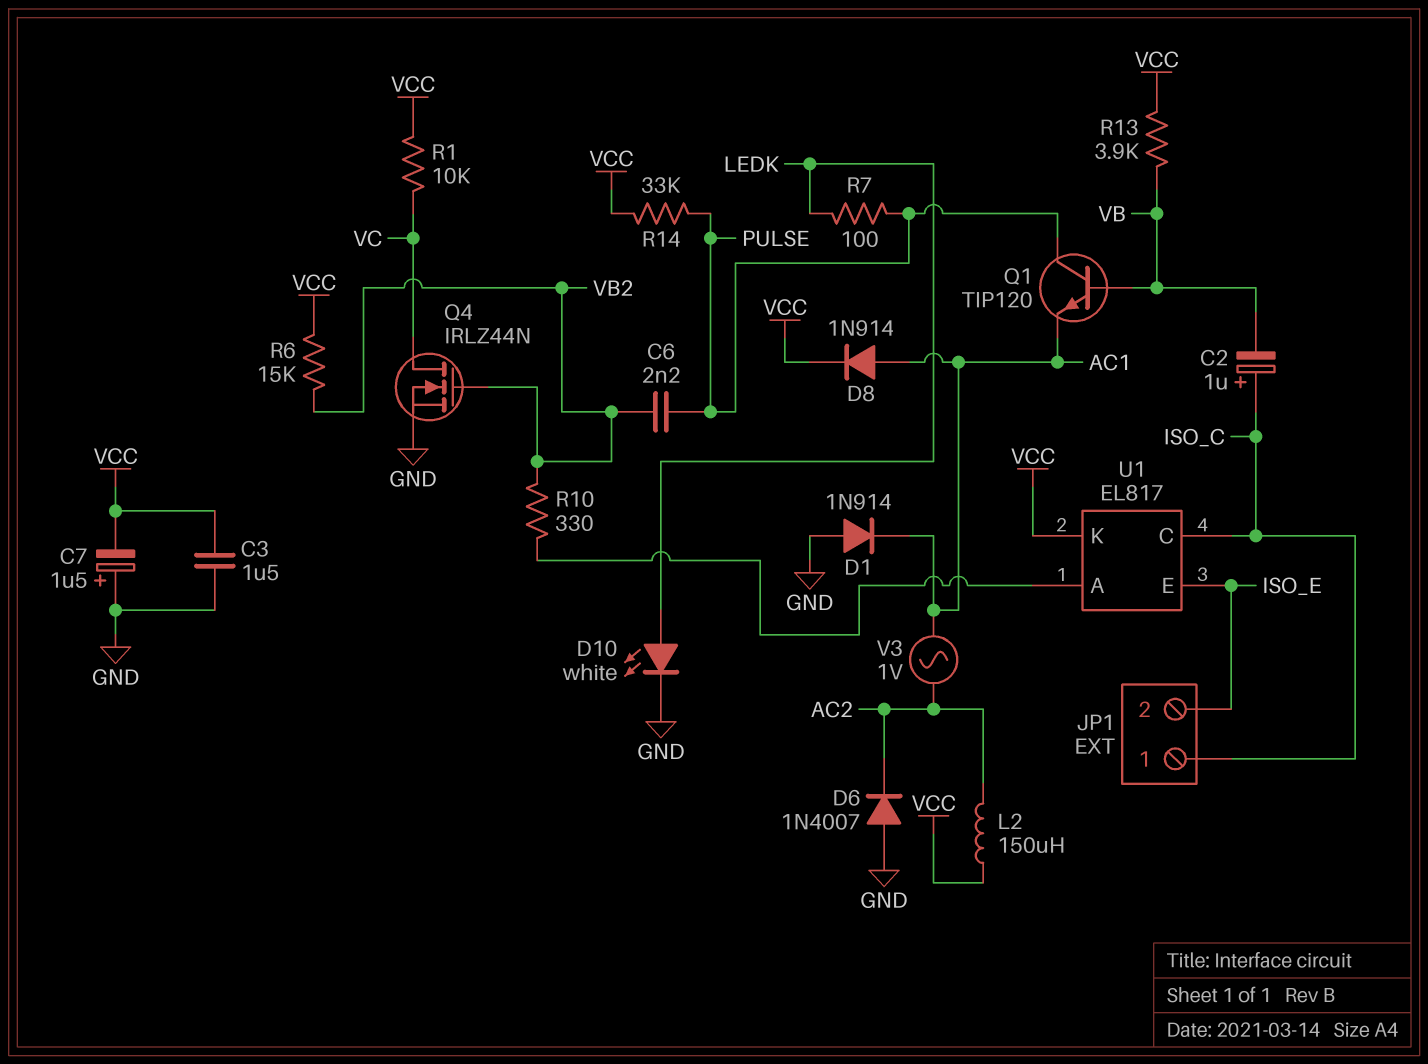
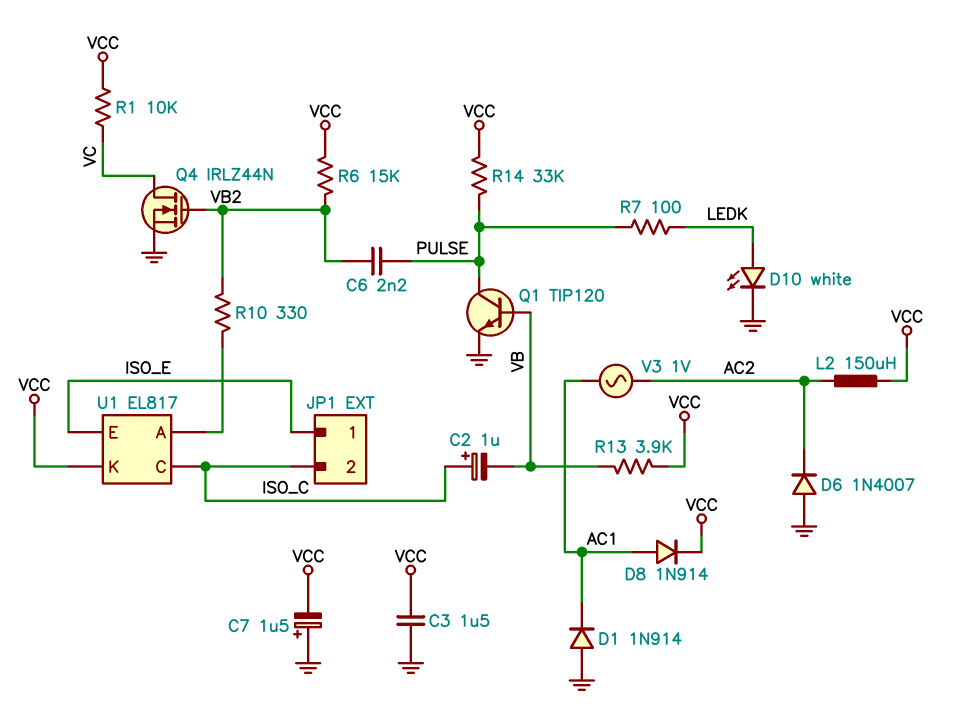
JP1 pin 1: ISO_C -> ISO_E
JP1 pin 2: ISO_E -> ISO_C
Q1: NPN TIP120 (B VB, C PULSE, E AC1) -> NPN TIP120 (B VB, C PULSE, E GND)

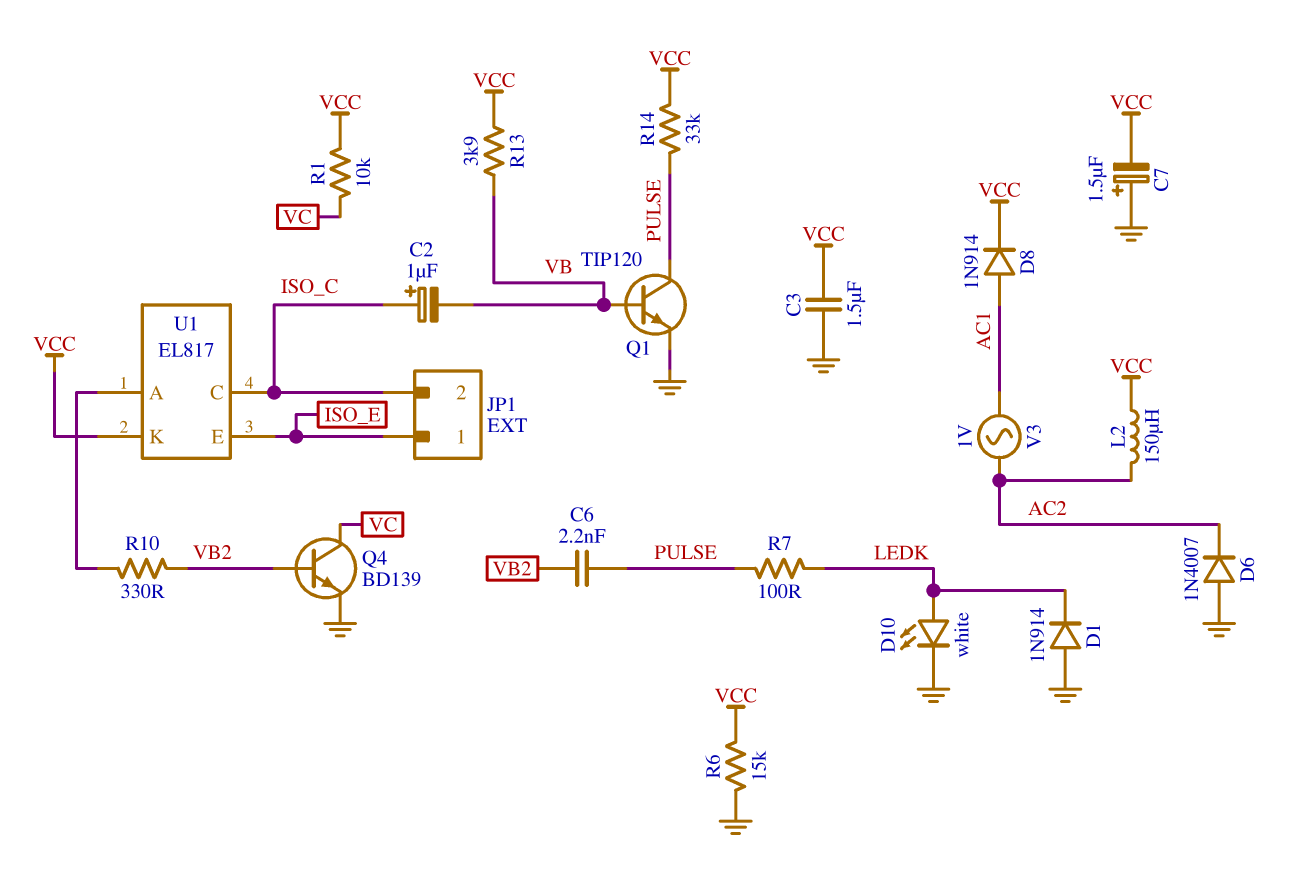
D1: diode 1N914 (A GND, K AC1) -> diode 1N914 (A GND, K LEDK)
Q4: NMOS IRLZ44N (G VB2, D VC, S GND) -> NPN BD139 (B VB2, C VC, E GND)
R6: 15k (VB2, VCC) -> 15k (GND, VCC)

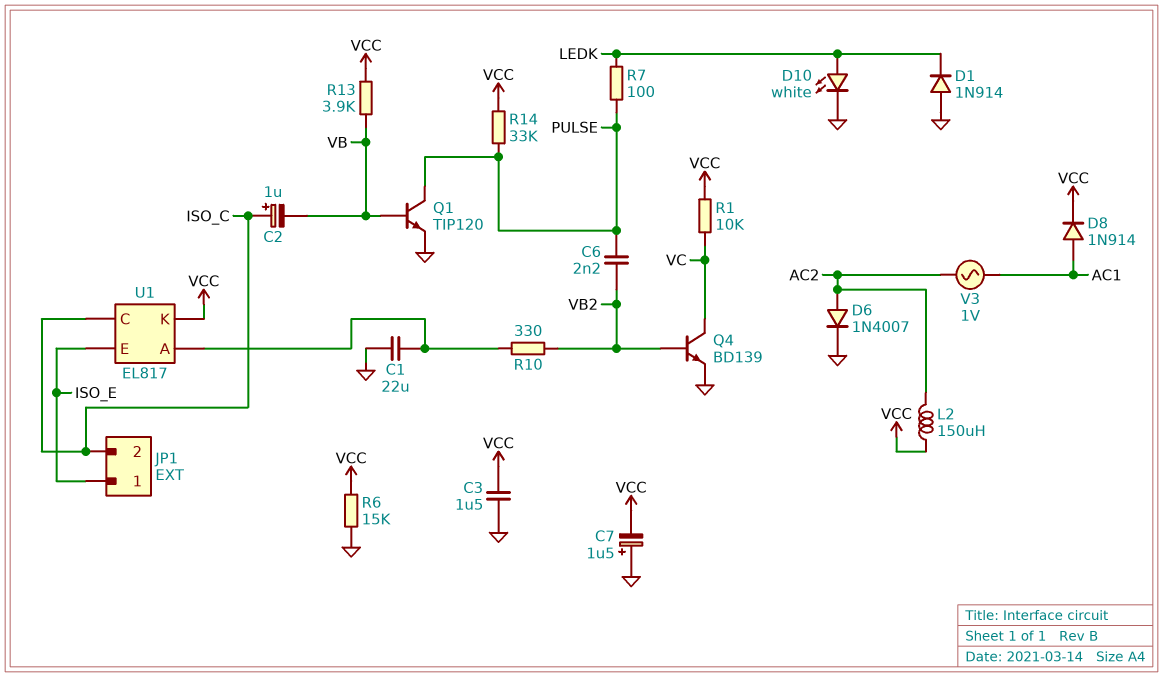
C1: none -> 22uF (GND, U1/A)
D6: diode 1N4007 (A GND, K AC2) -> diode 1N4007 (A AC2, K GND)

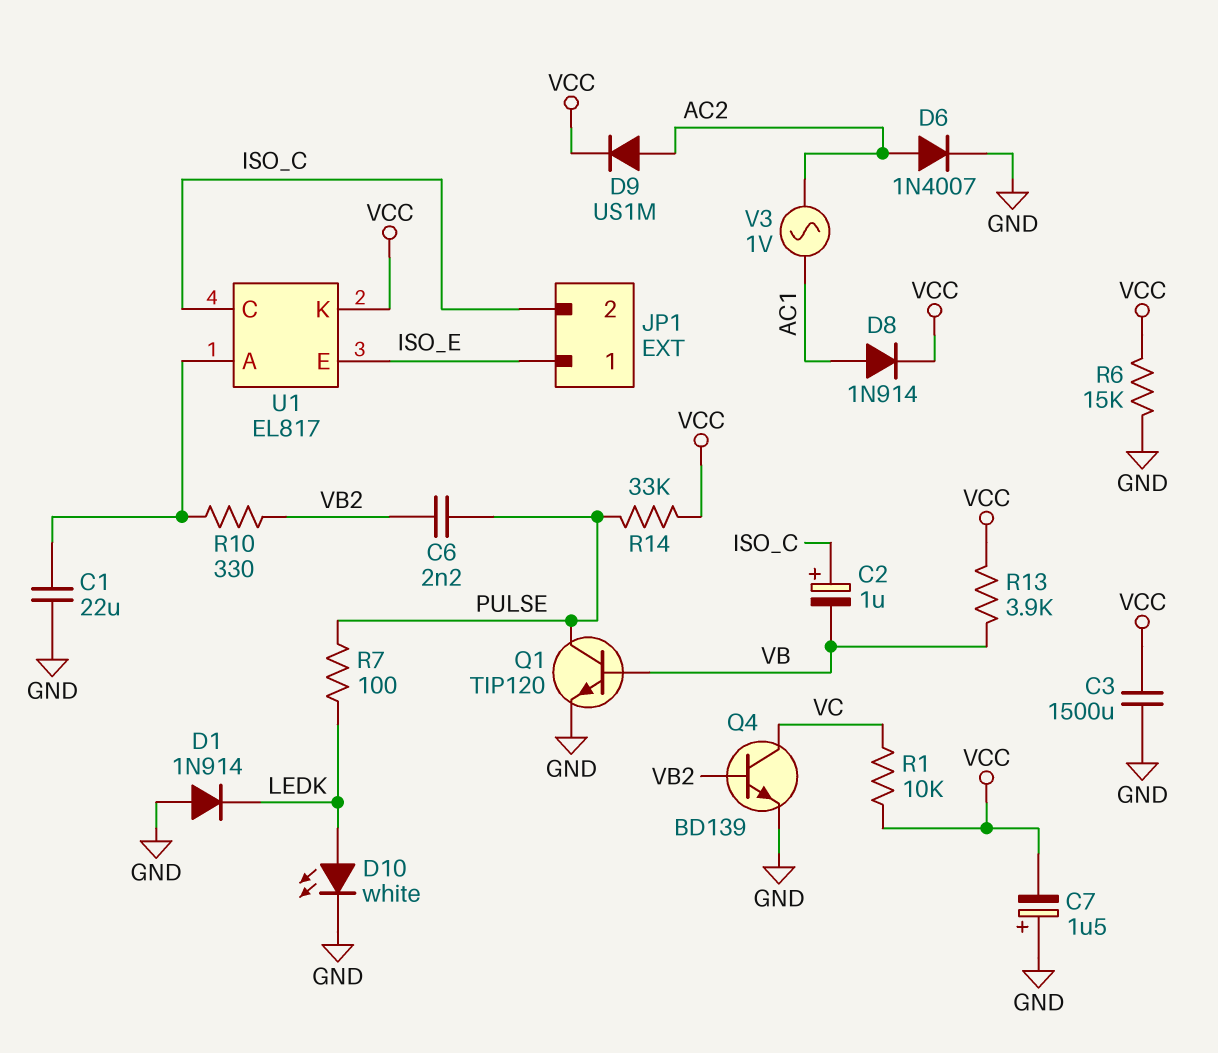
C3: 1.5uF (GND, VCC) -> 1500uF (GND, VCC)
D9: none -> diode US1M (A AC2, K VCC)
L2: 150uH (AC2, VCC) -> none

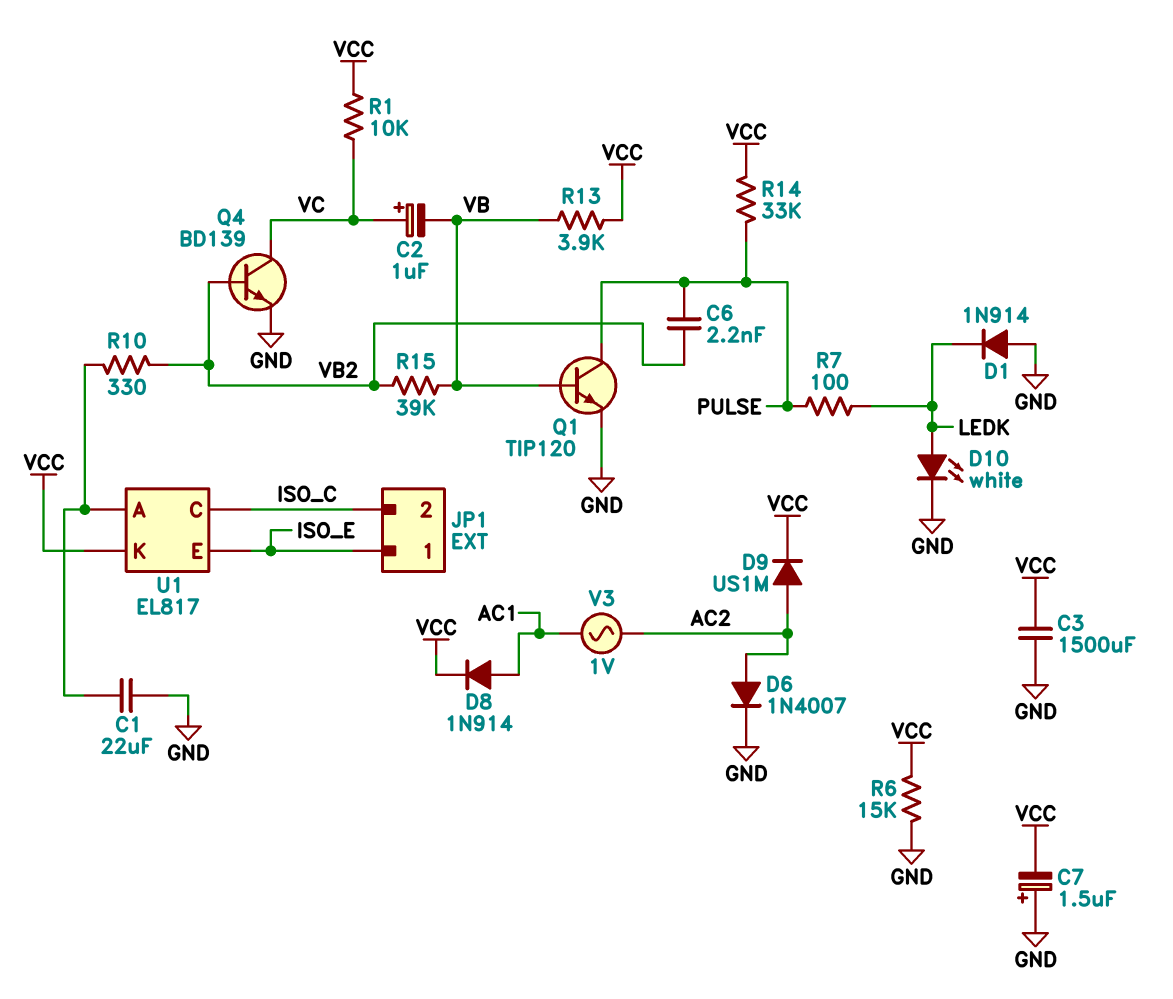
C2: 1uF (plus ISO_C, minus VB) -> 1uF (plus VC, minus VB)
R15: none -> 39k (VB, VB2)

